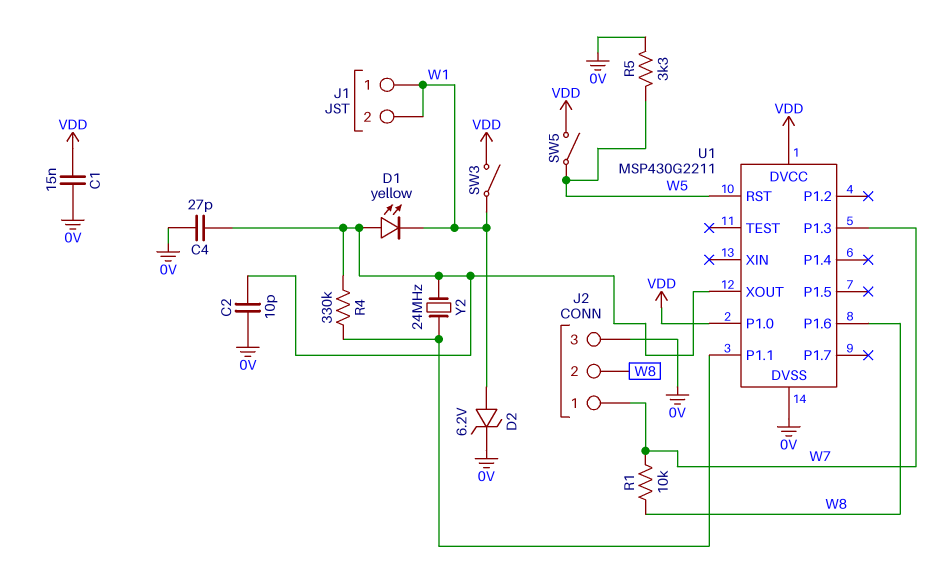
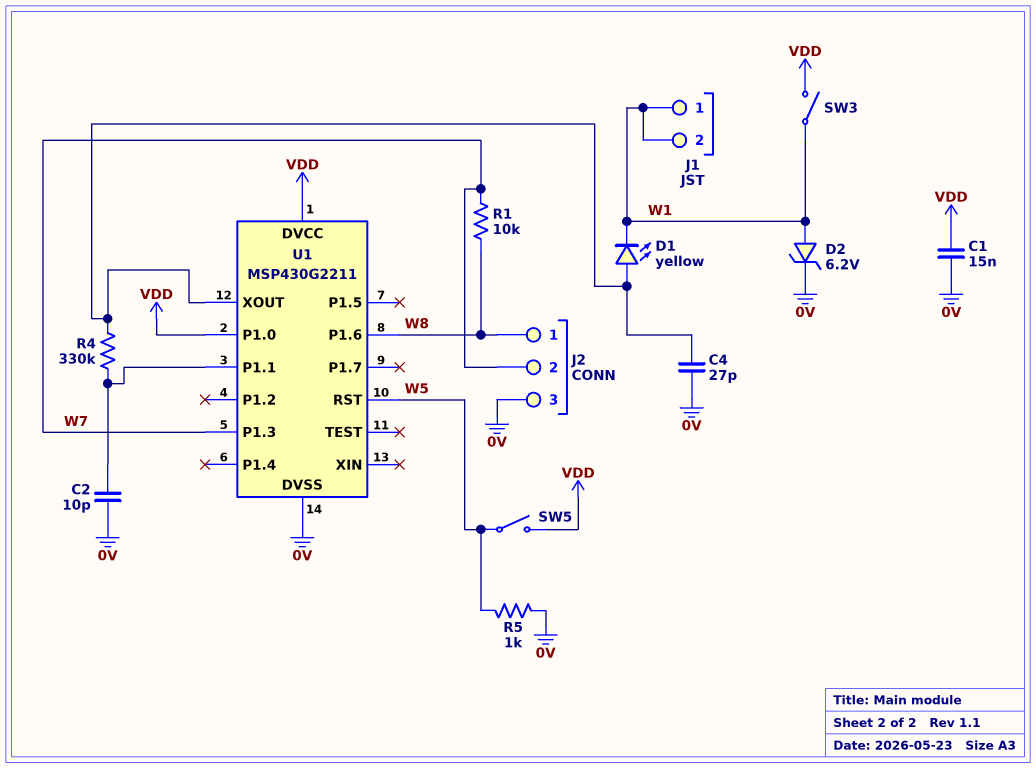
C2: 10pF (0V, U1/XOUT) -> 10pF (0V, U1/P1.1)
J2 pin 1: W7 -> W8
J2 pin 2: W8 -> W7
R5: 3.3k (0V, W5) -> 1k (0V, W5)
Y2: 24MHz (U1/P1.1, U1/XOUT) -> none

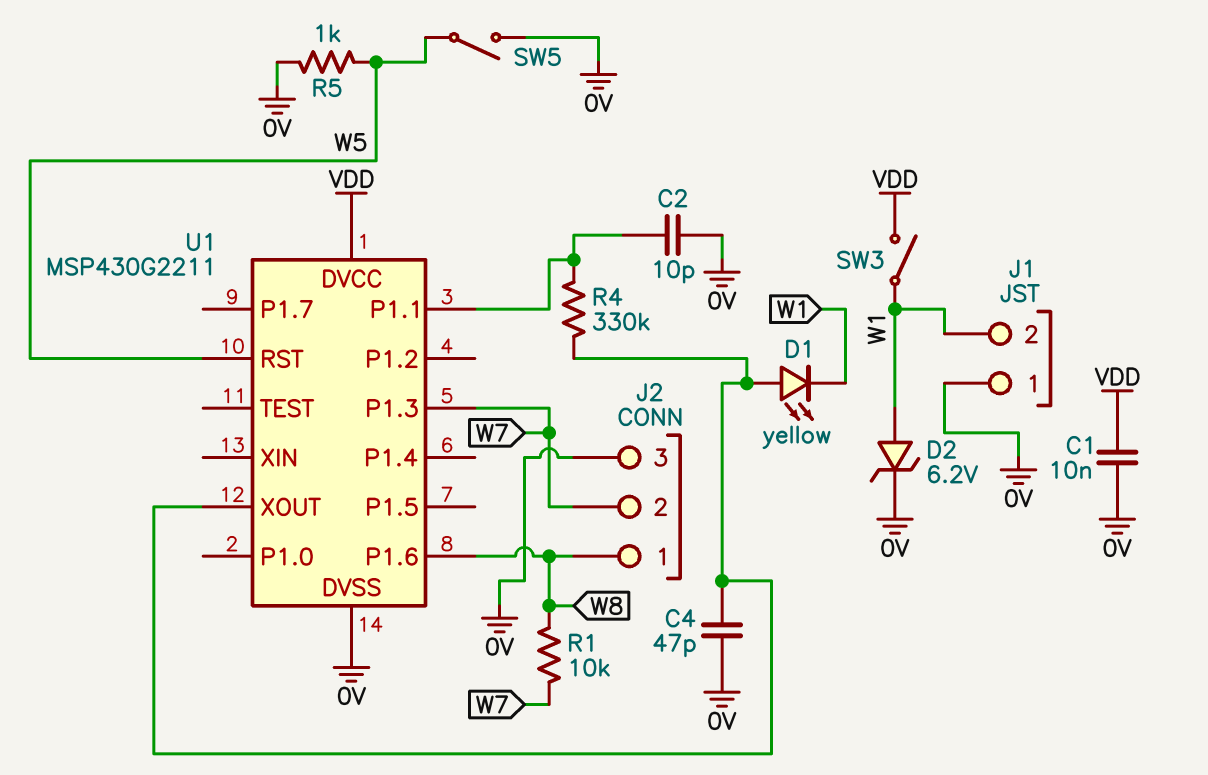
C1: 15nF (0V, VDD) -> 10nF (0V, VDD)
C4: 27pF (0V, U1/XOUT) -> 47pF (0V, U1/XOUT)
J1 pin 1: W1 -> 0V
SW5: switch (VDD, W5) -> switch (0V, W5)
U1 pin P1.0: VDD -> none

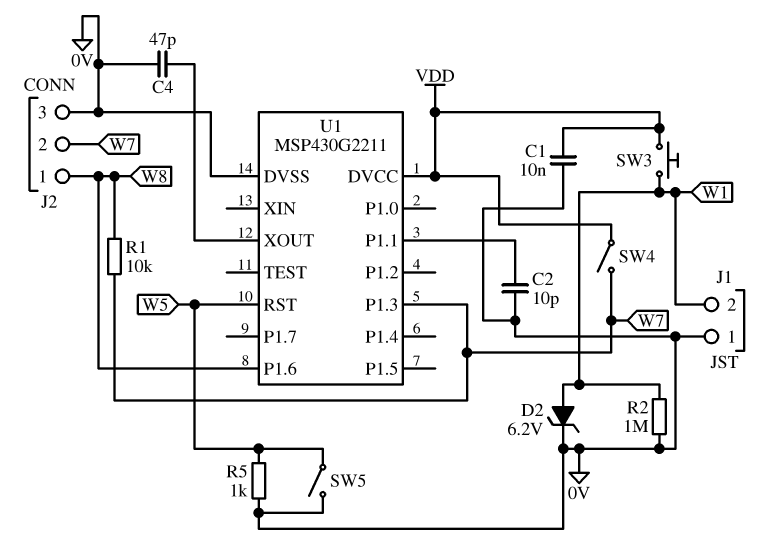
D1: LED yellow (A U1/XOUT, K W1) -> none
R2: none -> 1M (0V, W1)
R4: 330k (U1/P1.1, U1/XOUT) -> none
SW3: switch (VDD, W1) -> button (VDD, W1)
SW4: none -> switch (VDD, W7)

